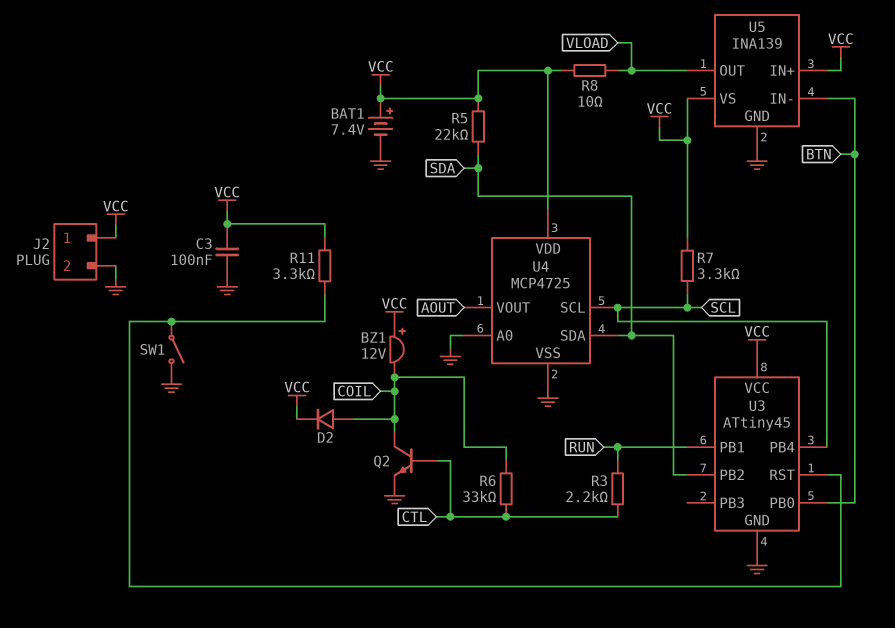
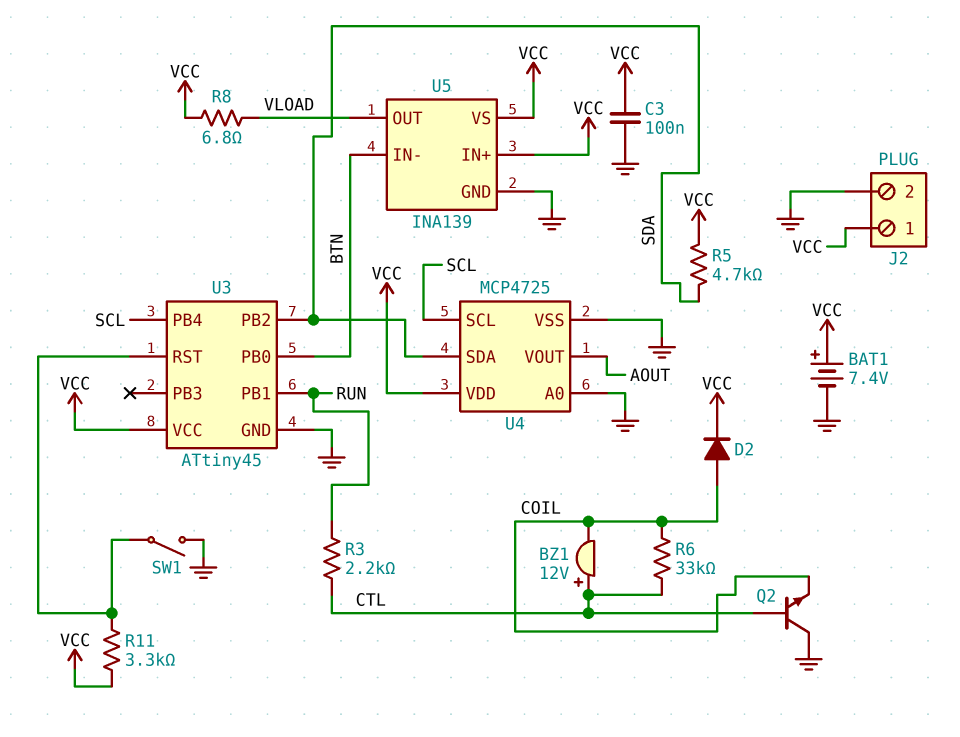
BZ1: buzzer 12V (plus VCC, minus COIL) -> buzzer 12V (plus CTL, minus COIL)
Q2: NPN (B CTL, C COIL, E GND) -> NPN (B CTL, C GND, E COIL)
R5: 22k (SDA, VCC) -> 4.7k (SDA, VCC)
R7: 3.3k (SCL, VCC) -> none
R8: 10 (VCC, VLOAD) -> 6.8 (VCC, VLOAD)

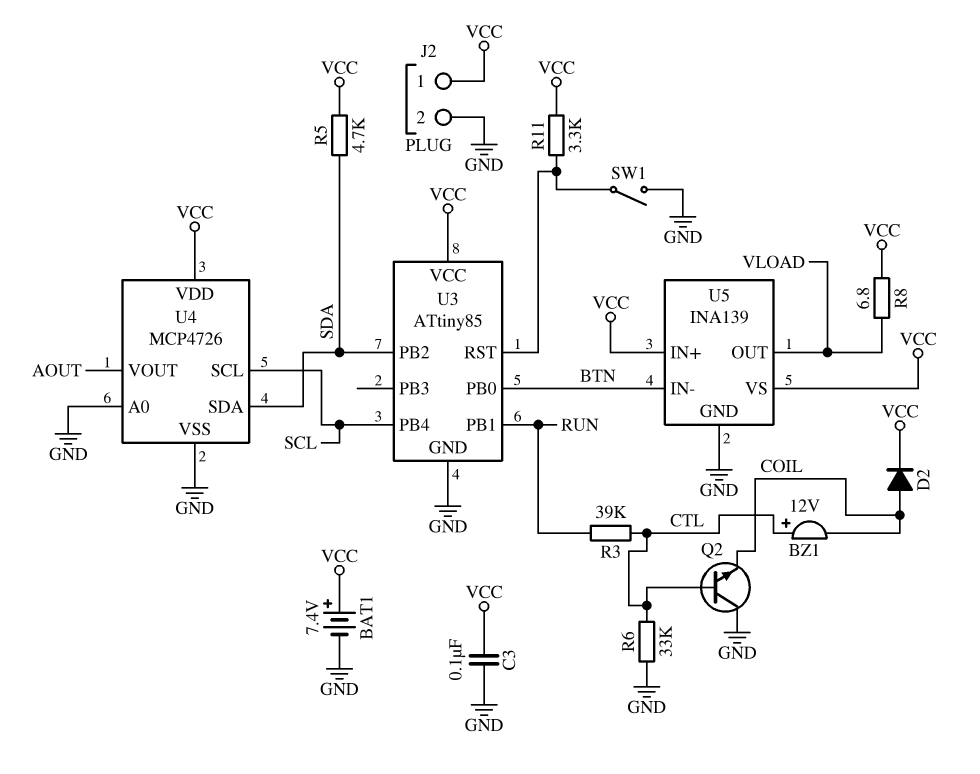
R3: 2.2k (CTL, RUN) -> 39k (CTL, RUN)
R6: 33k (COIL, CTL) -> 33k (CTL, GND)
U3: ATtiny45 -> ATtiny85
U4: MCP4725 -> MCP4726

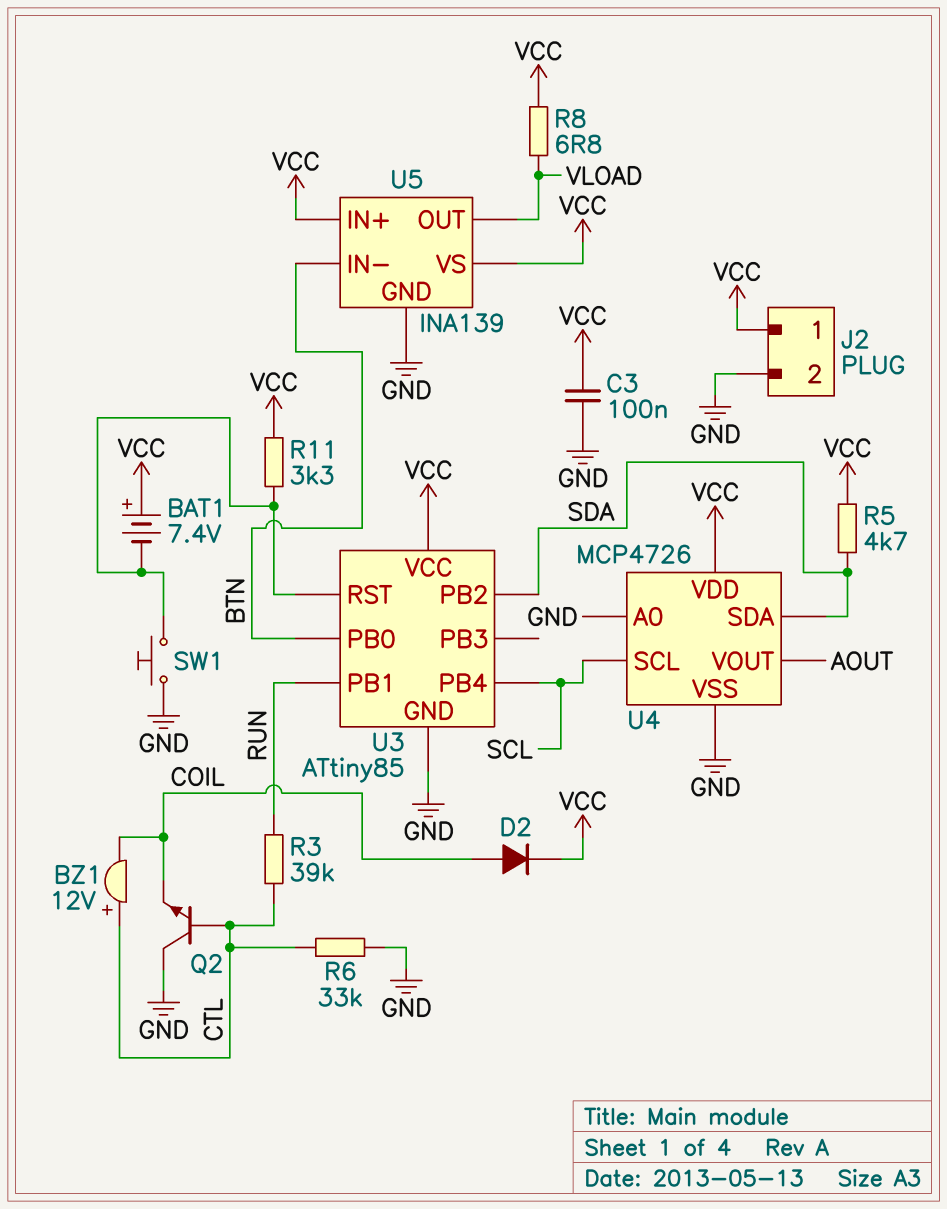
BAT1: 7.4V (plus VCC, minus GND) -> 7.4V (plus VCC, minus U3/RST)
SW1: switch (GND, U3/RST) -> button (GND, U3/RST)

